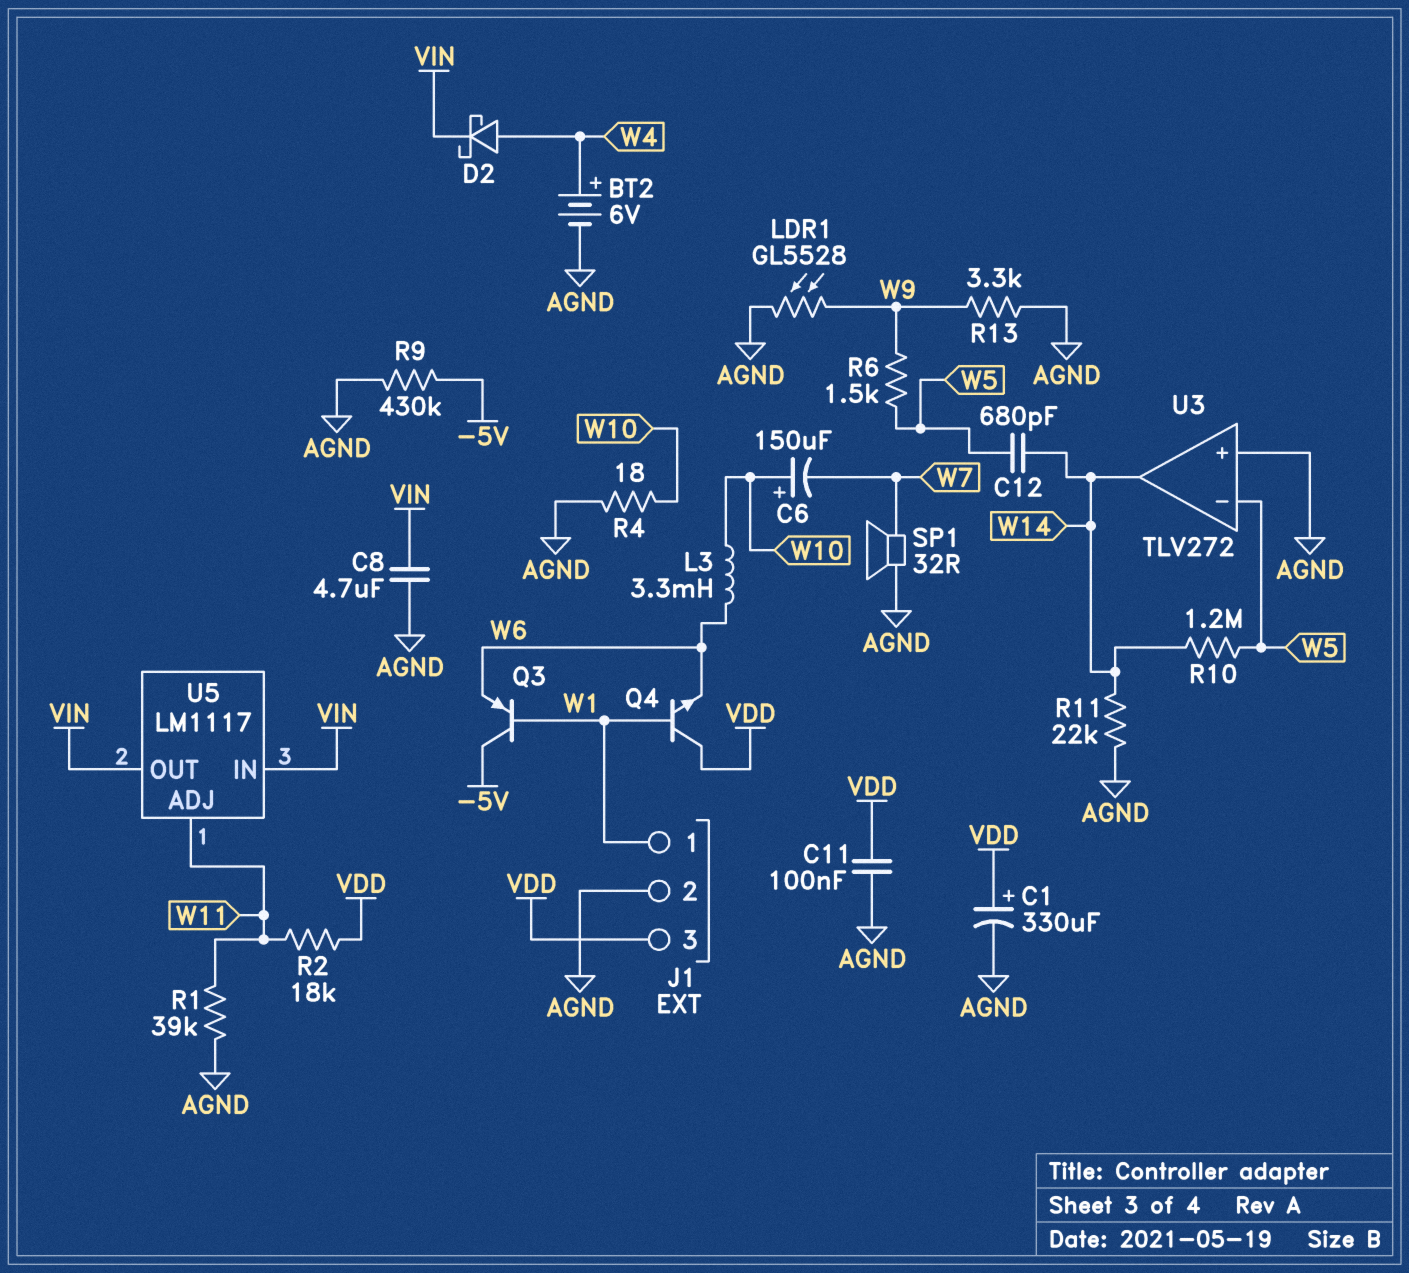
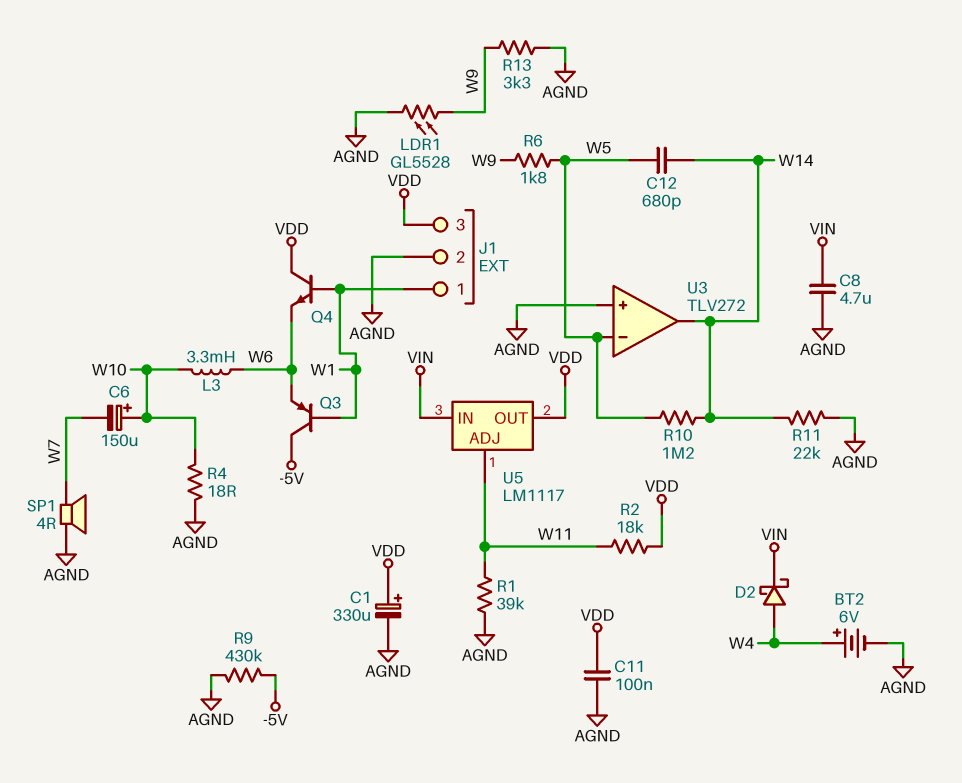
R6: 1.5k (W5, W9) -> 1.8k (W5, W9)
SP1: speaker 32R (AGND, W7) -> speaker 4R (AGND, W7)
U5 pin OUT: VIN -> VDD

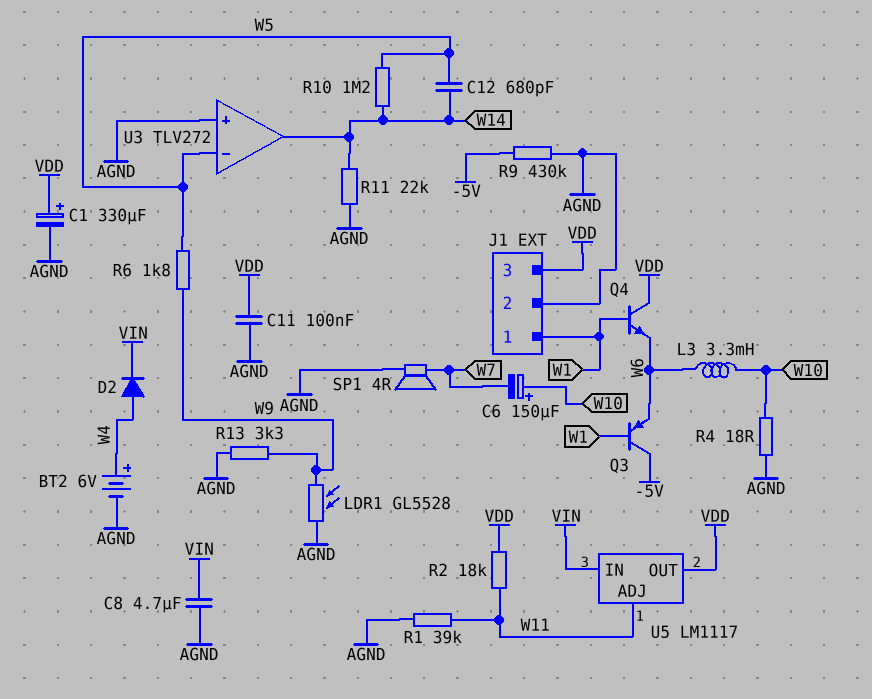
D2: schottky (A W4, K VIN) -> diode (A W4, K VIN)

